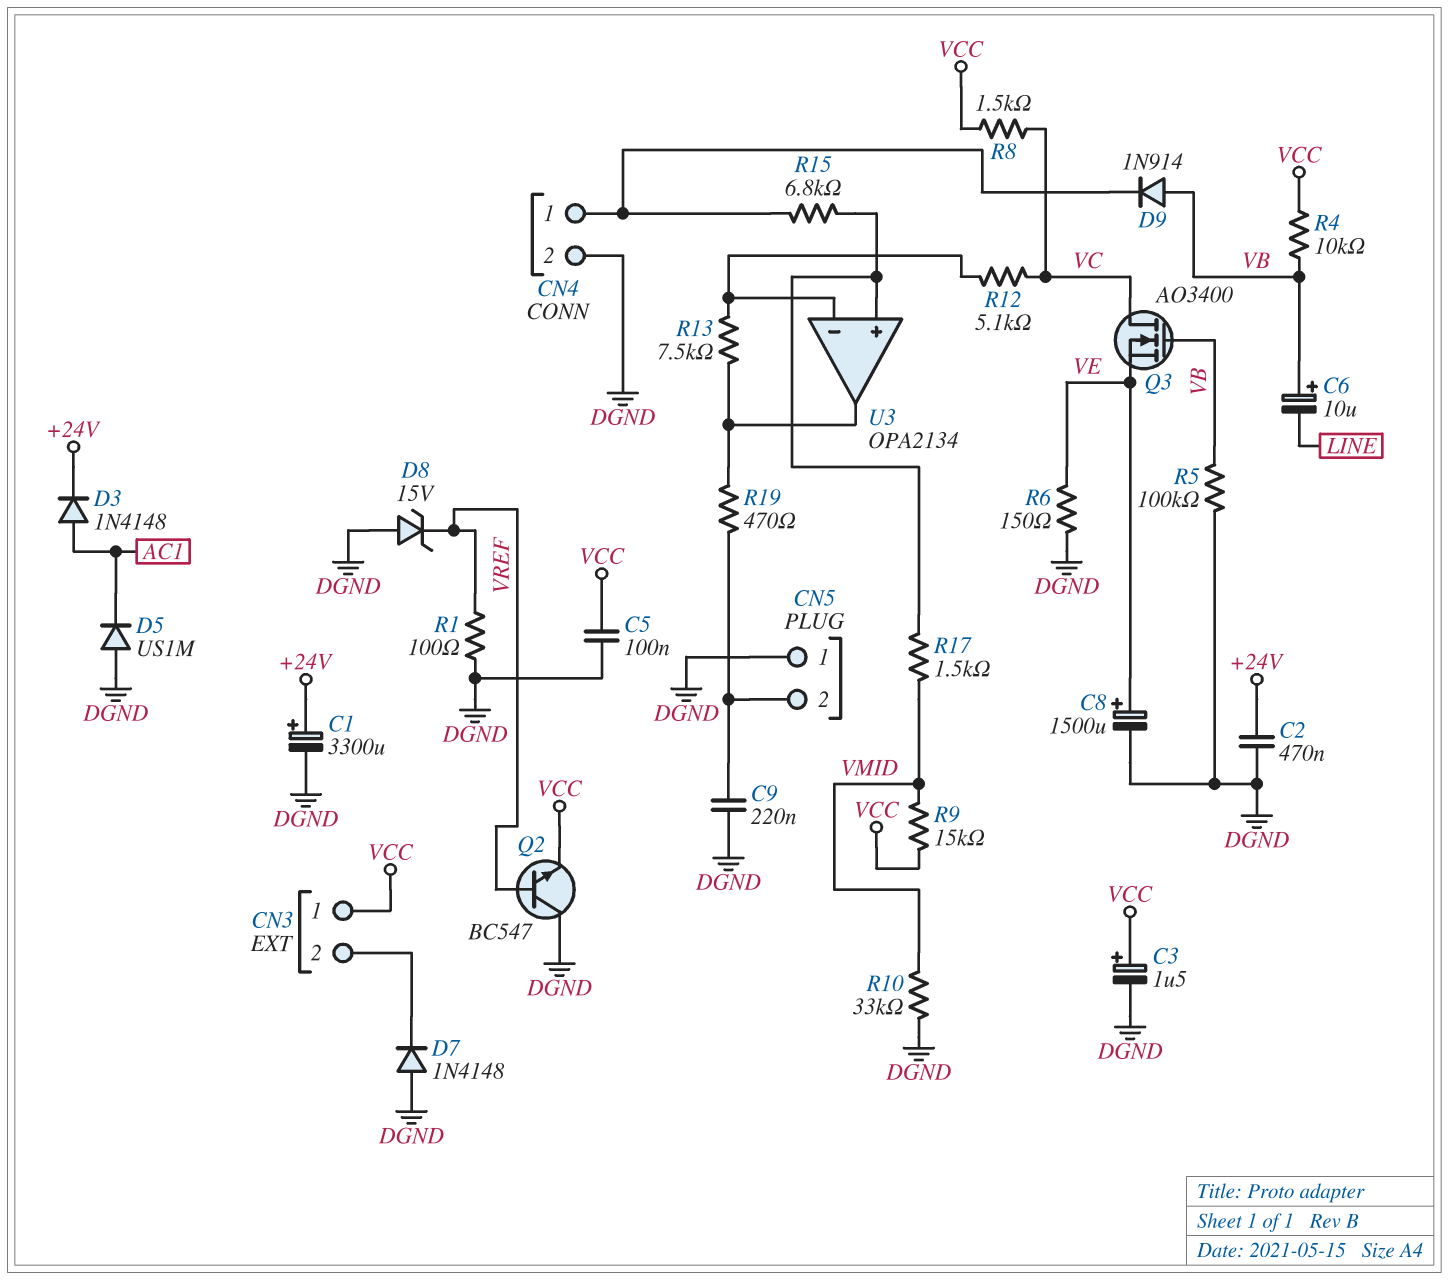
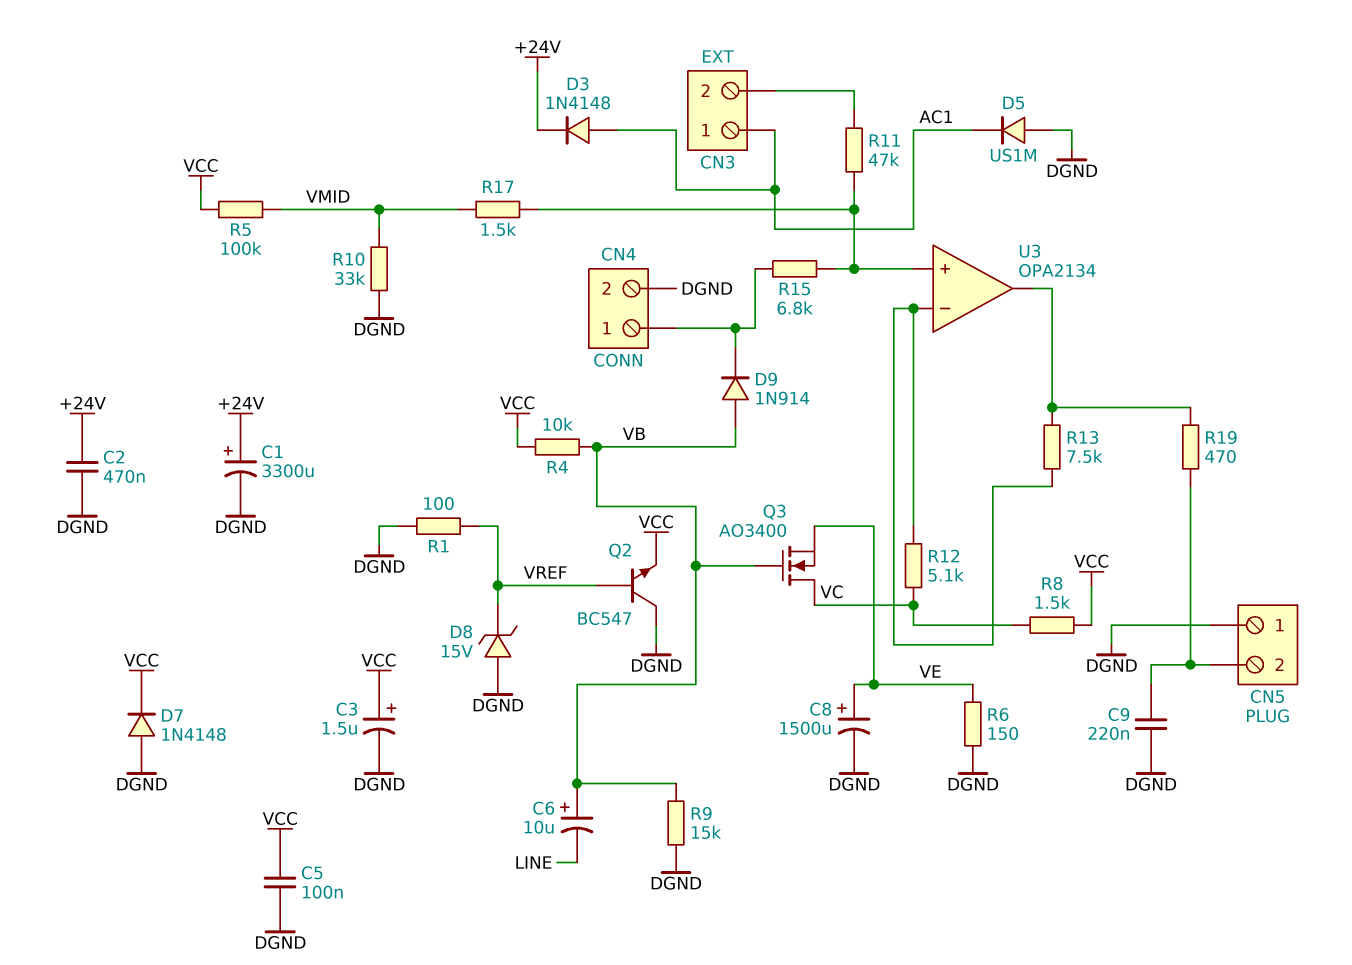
CN3 pin 1: VCC -> AC1
D7: diode 1N4148 (A DGND, K CN3/2) -> diode 1N4148 (A DGND, K VCC)
R5: 100k (DGND, VB) -> 100k (VCC, VMID)
R9: 15k (VCC, VMID) -> 15k (DGND, VB)
R11: none -> 47k (CN3/2, U3/in+)

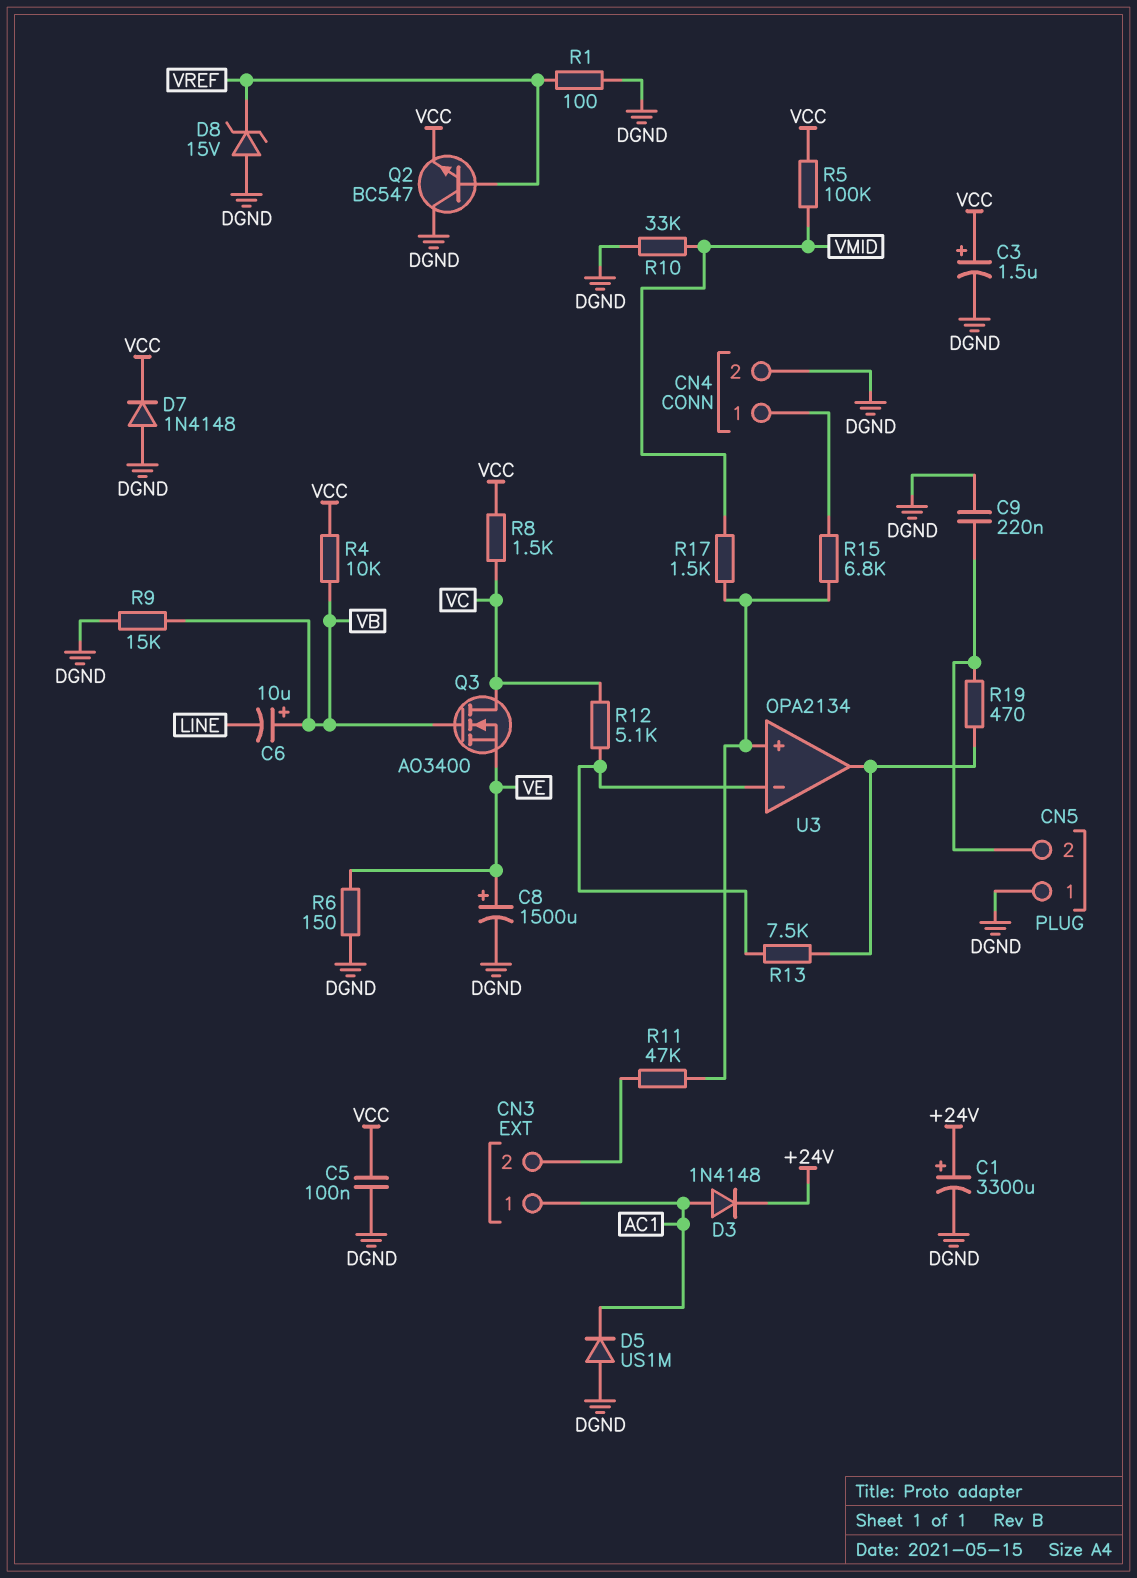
C2: 470nF (+24V, DGND) -> none
D9: diode 1N914 (A VB, K CN4/1) -> none

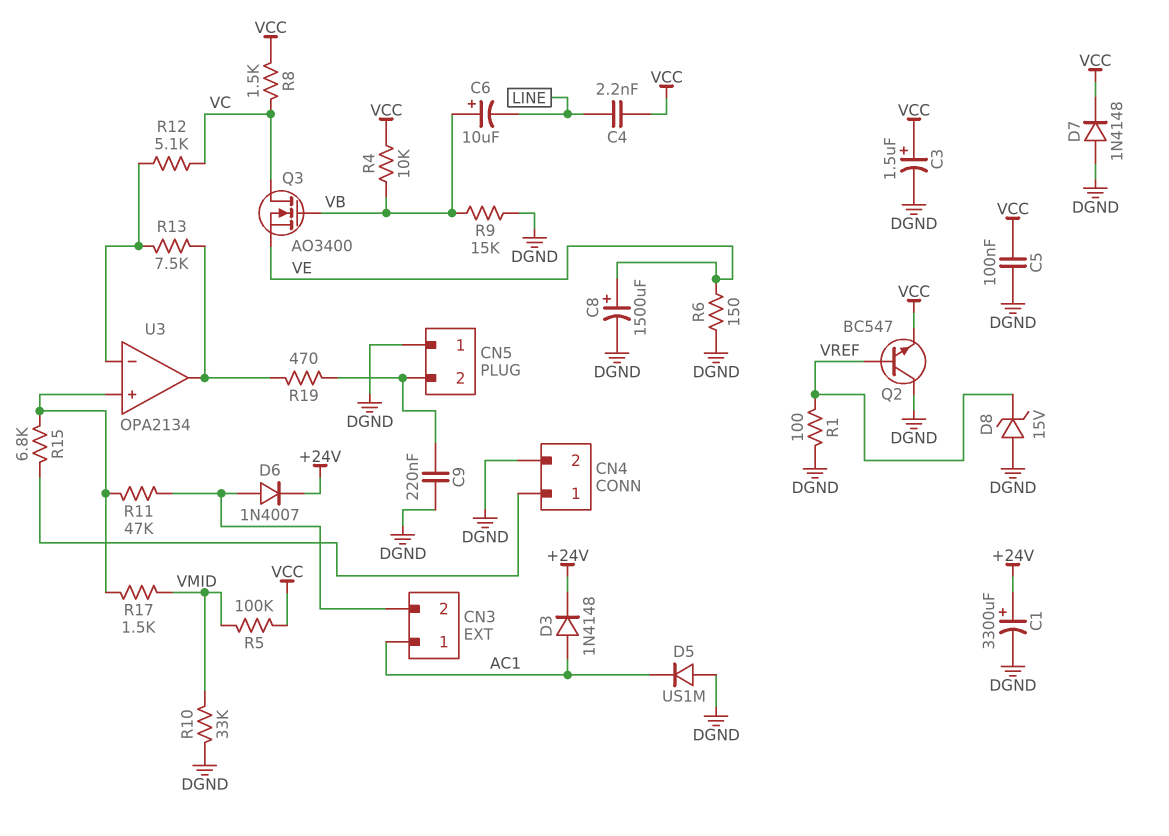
C4: none -> 2.2nF (LINE, VCC)
D6: none -> diode 1N4007 (A CN3/2, K +24V)

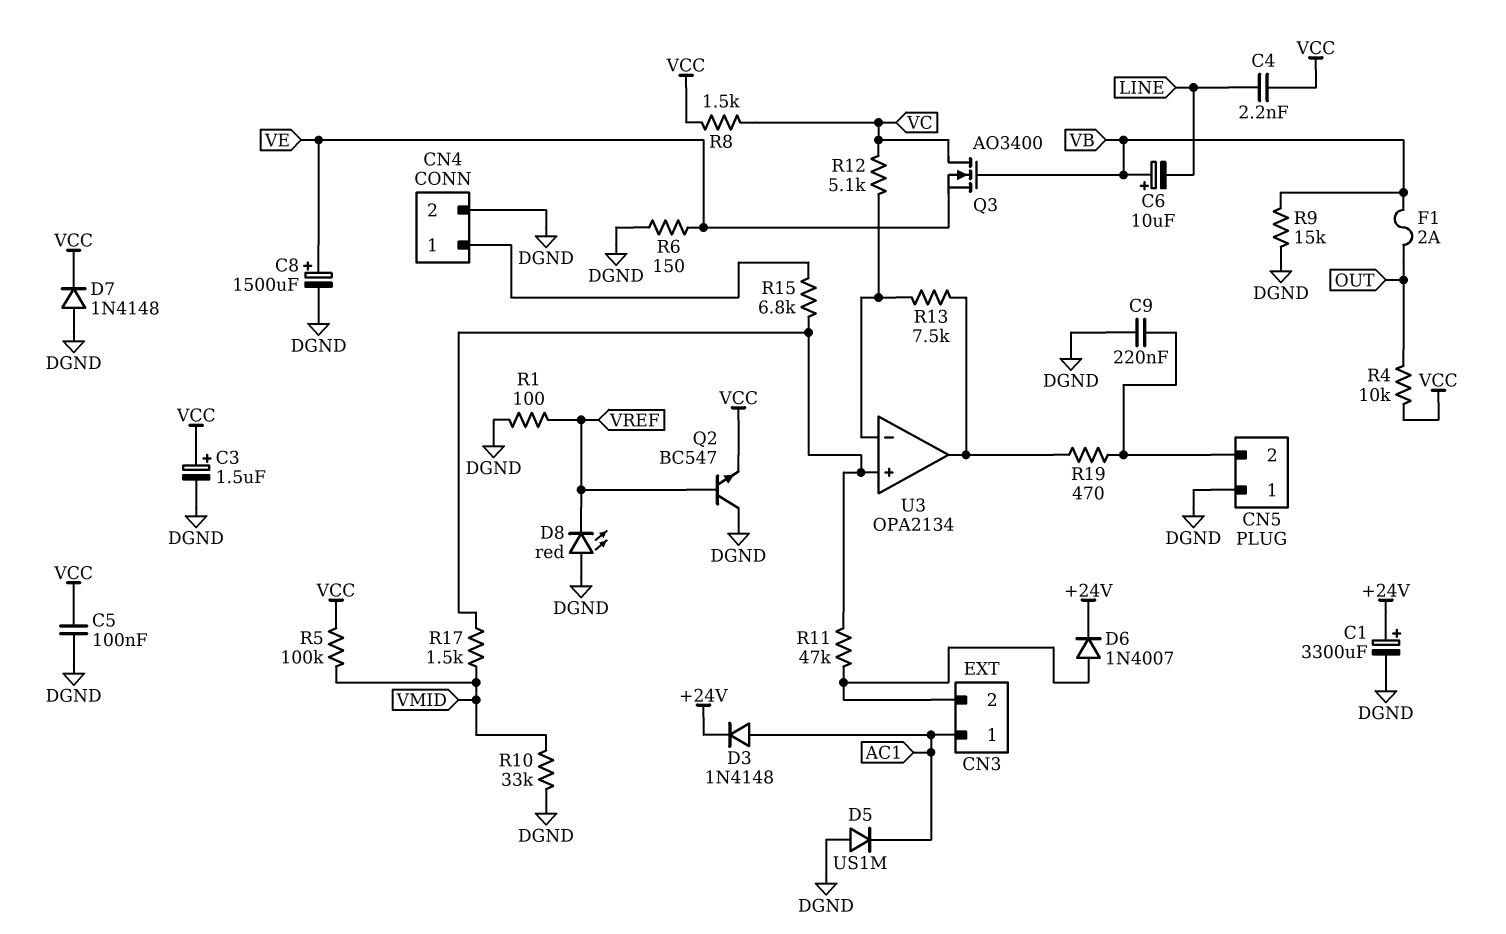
D8: zener 15V (A DGND, K VREF) -> LED red (A DGND, K VREF)
F1: none -> 2A (OUT, VB)
R4: 10k (VB, VCC) -> 10k (OUT, VCC)

